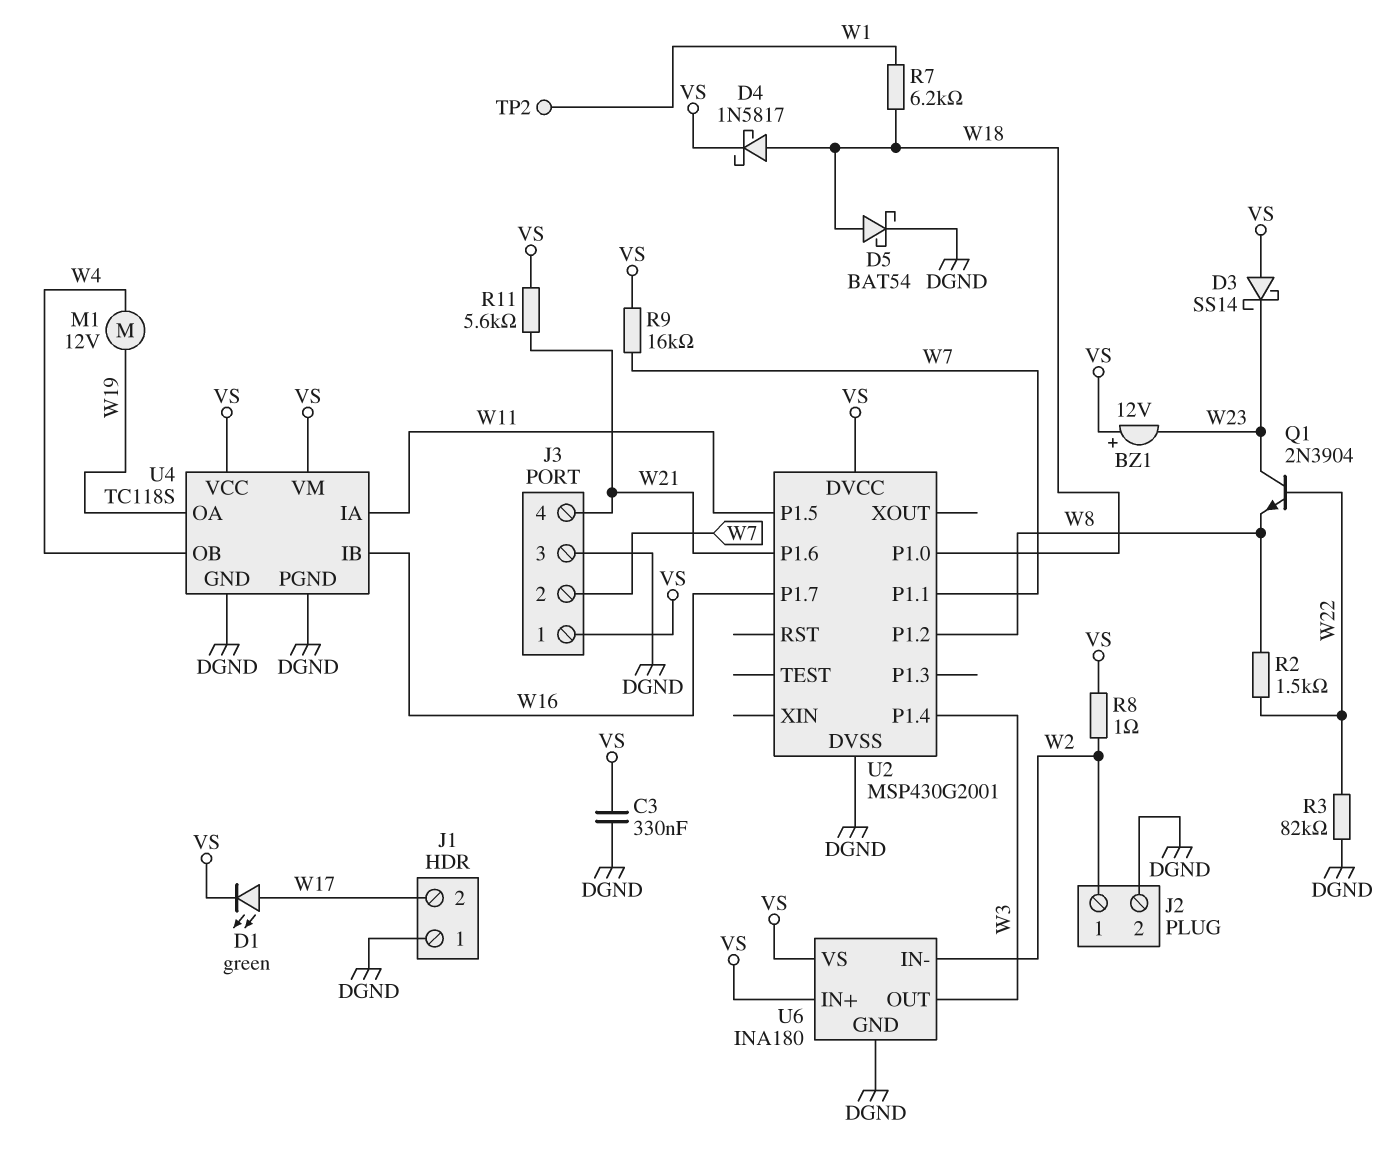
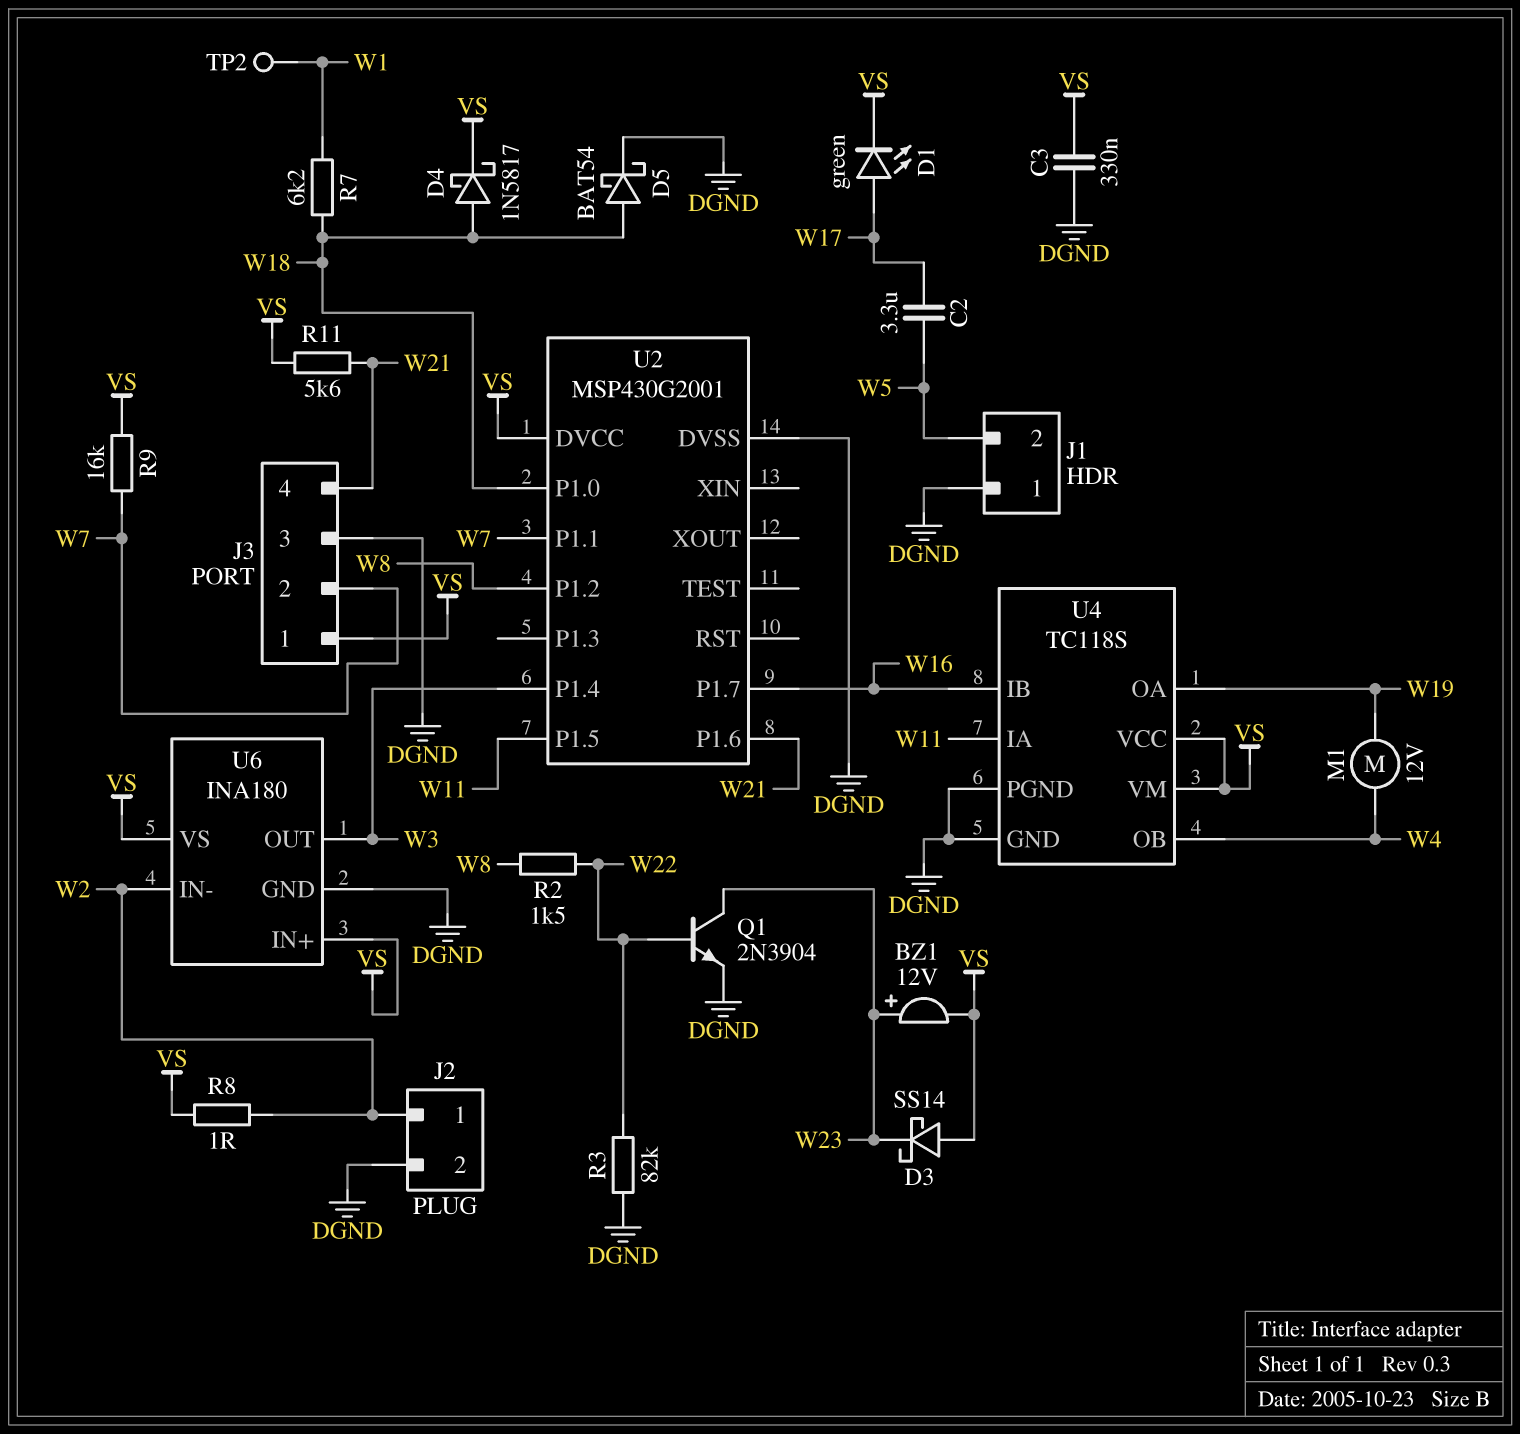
BZ1: buzzer 12V (plus VS, minus W23) -> buzzer 12V (plus W23, minus VS)
C2: none -> 3.3uF (W5, W17)
J1 pin 2: W17 -> W5
Q1: NPN 2N3904 (B W22, C W23, E W8) -> NPN 2N3904 (B W22, C W23, E DGND)

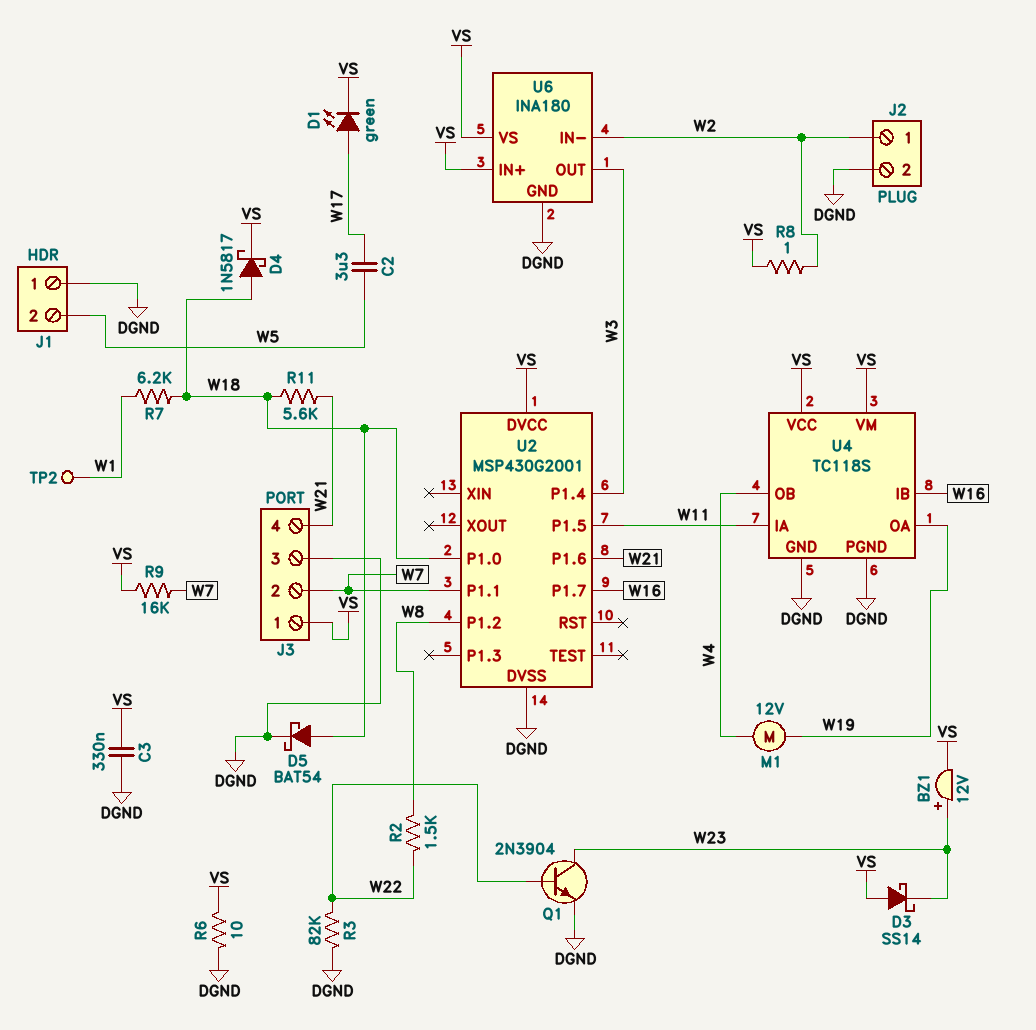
R6: none -> 10 (DGND, VS)
R11: 5.6k (VS, W21) -> 5.6k (W18, W21)

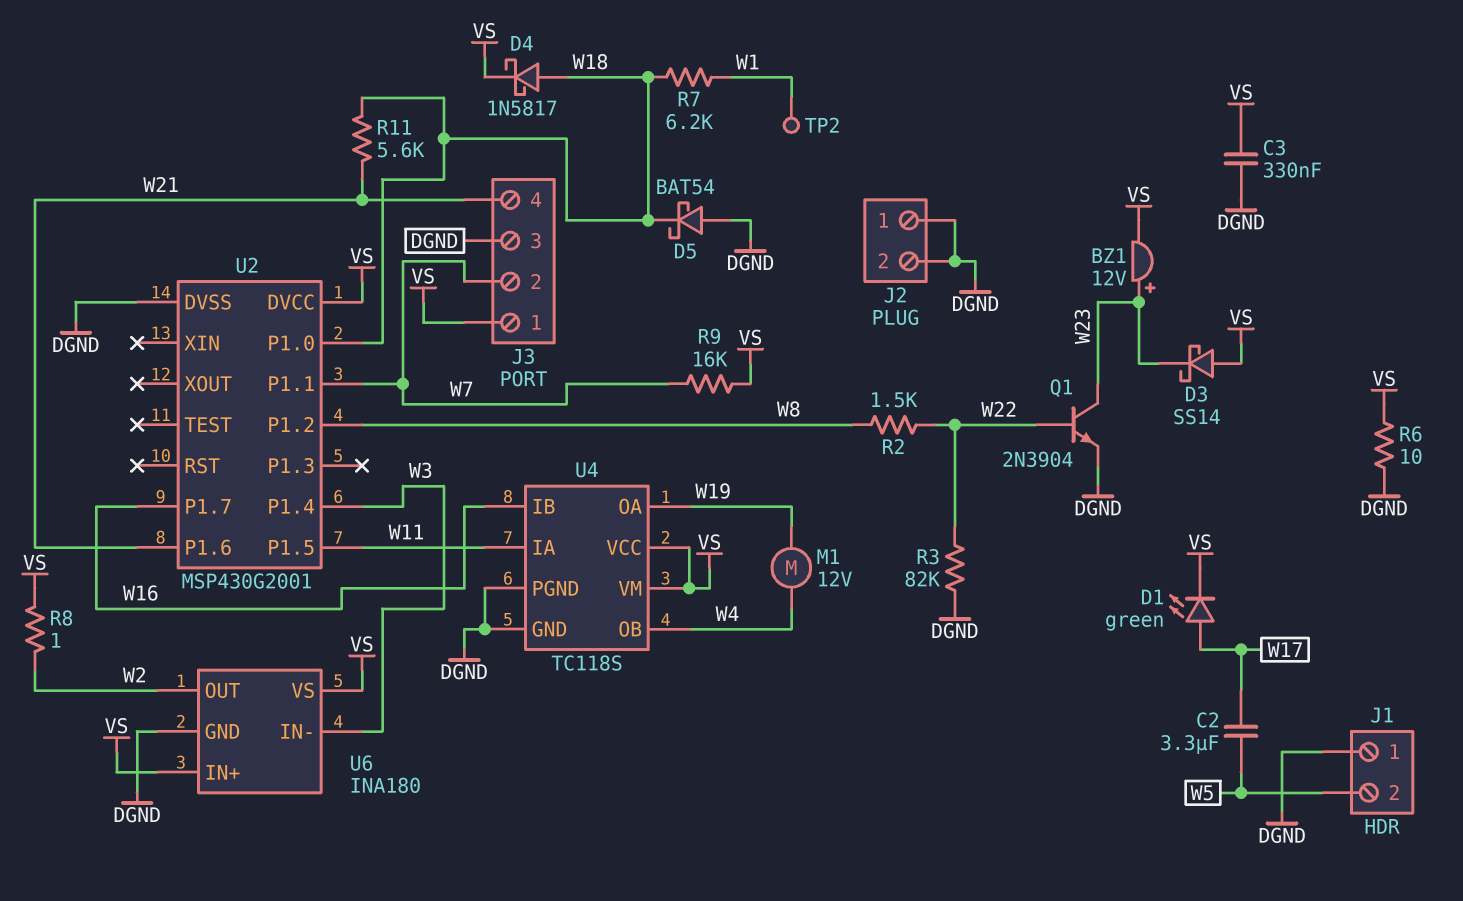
D5: schottky BAT54 (A W18, K DGND) -> schottky BAT54 (A DGND, K W18)
J2 pin 1: W2 -> DGND
U6 pin IN-: W2 -> W3
U6 pin OUT: W3 -> W2

